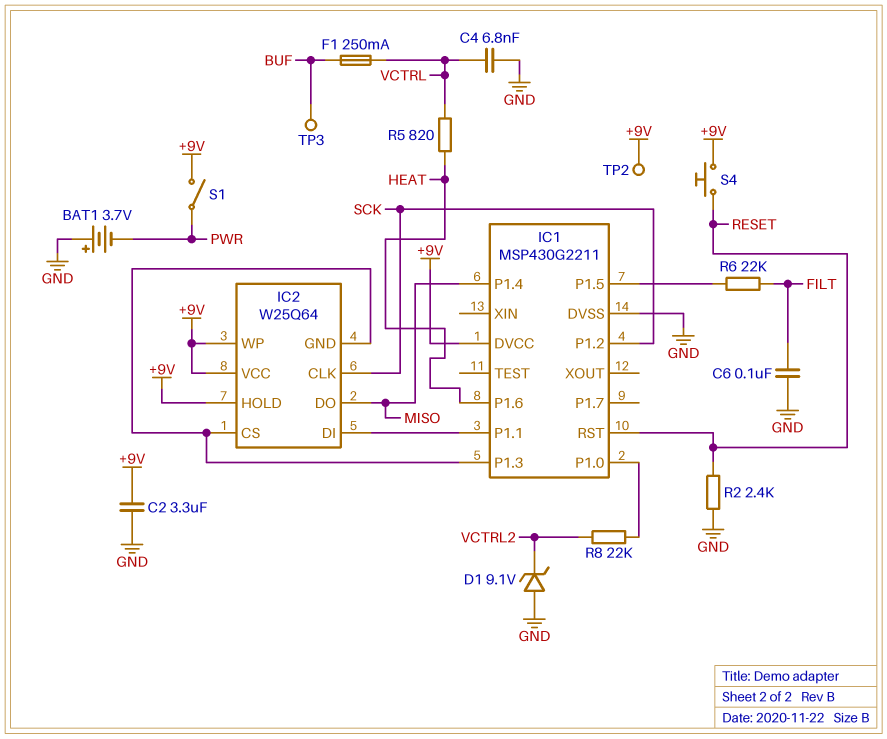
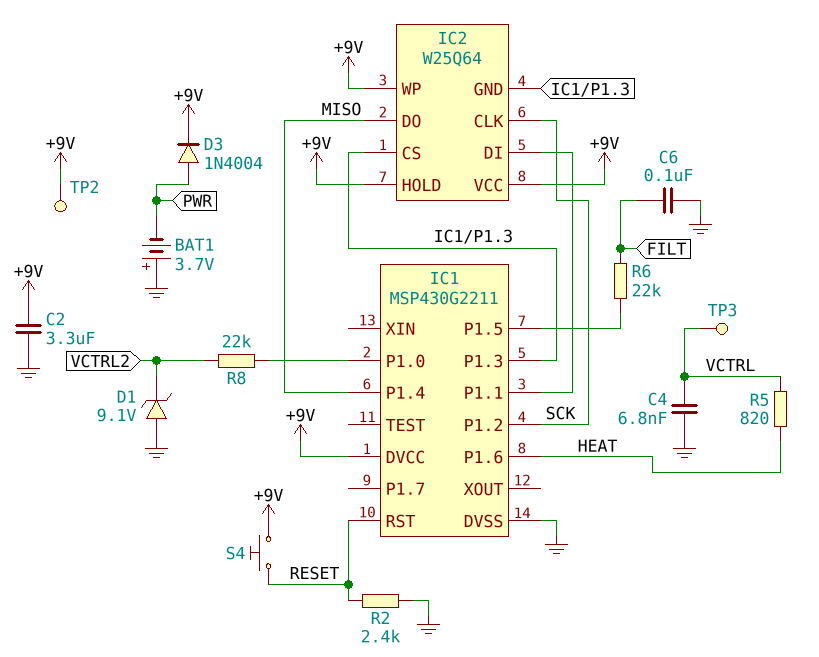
D3: none -> diode 1N4004 (A PWR, K +9V)
F1: 250mA (BUF, VCTRL) -> none
S1: switch (+9V, PWR) -> none
TP3: test point (BUF) -> test point (VCTRL)

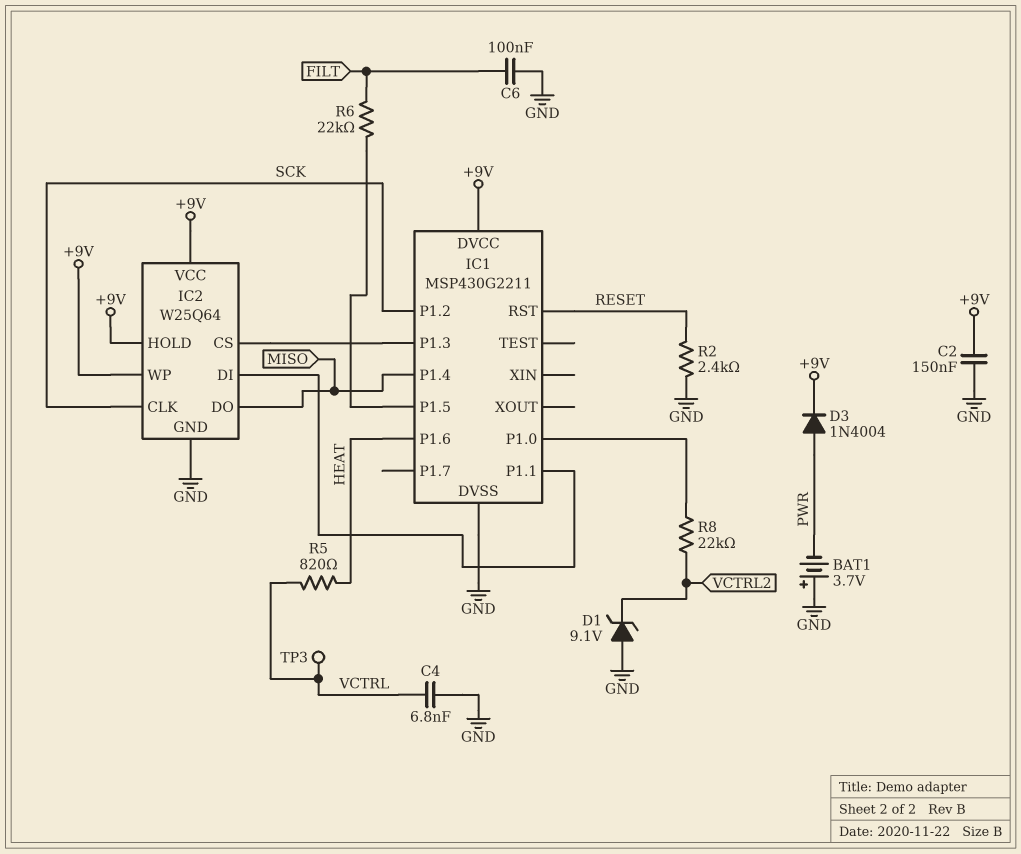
C2: 3.3uF (+9V, GND) -> 150nF (+9V, GND)
IC2 pin GND: IC1/P1.3 -> GND
S4: button (+9V, RESET) -> none
TP2: test point (+9V) -> none

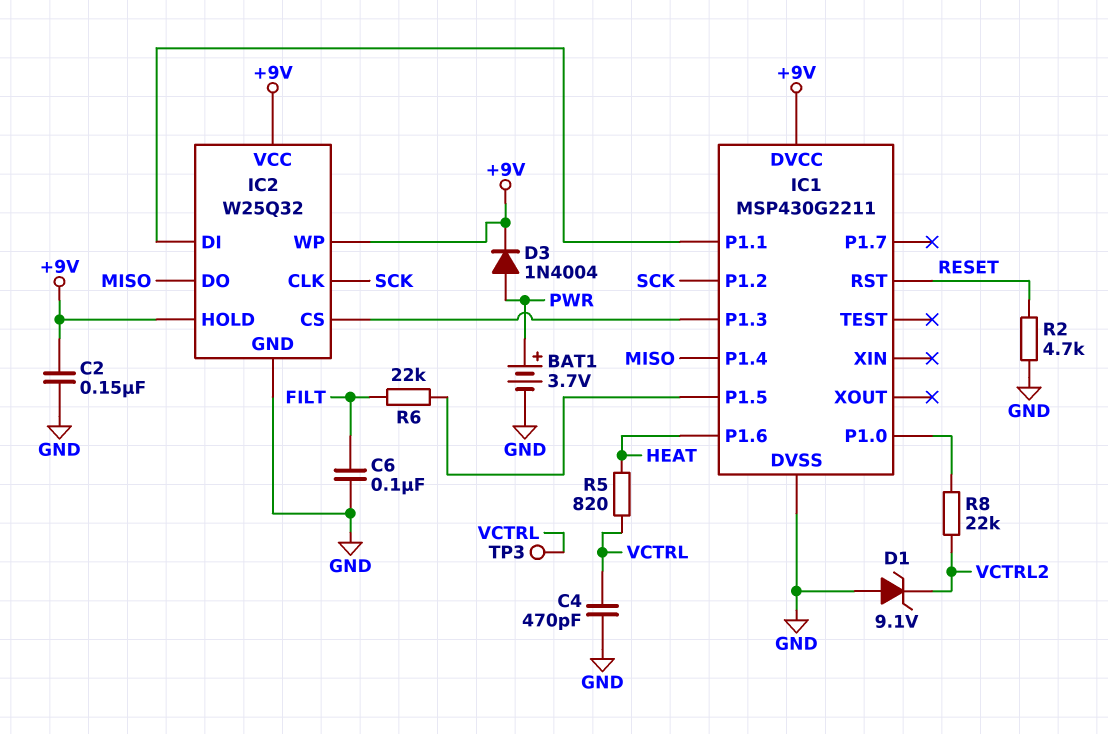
BAT1: 3.7V (plus GND, minus PWR) -> 3.7V (plus PWR, minus GND)
C4: 6.8nF (GND, VCTRL) -> 470pF (GND, VCTRL)
IC2: W25Q64 -> W25Q32
R2: 2.4k (GND, RESET) -> 4.7k (GND, RESET)

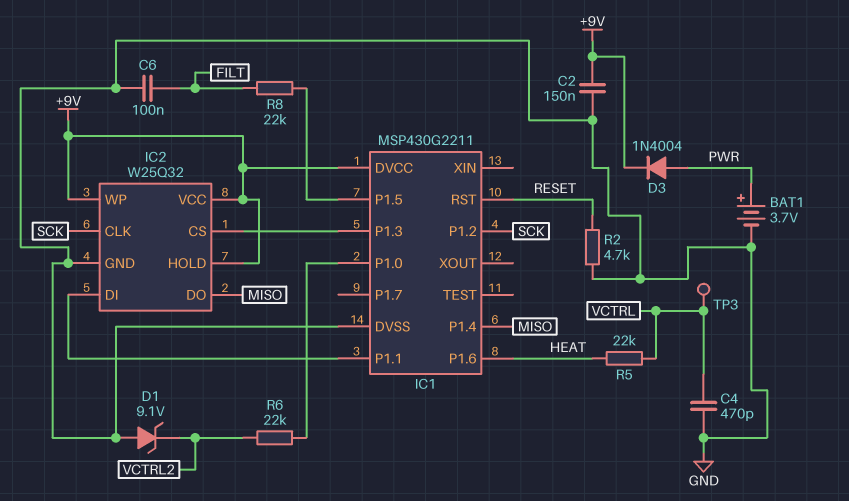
R5: 820 (HEAT, VCTRL) -> 22k (HEAT, VCTRL)
R6: 22k (FILT, IC1/P1.5) -> 22k (IC1/P1.0, VCTRL2)
R8: 22k (IC1/P1.0, VCTRL2) -> 22k (FILT, IC1/P1.5)

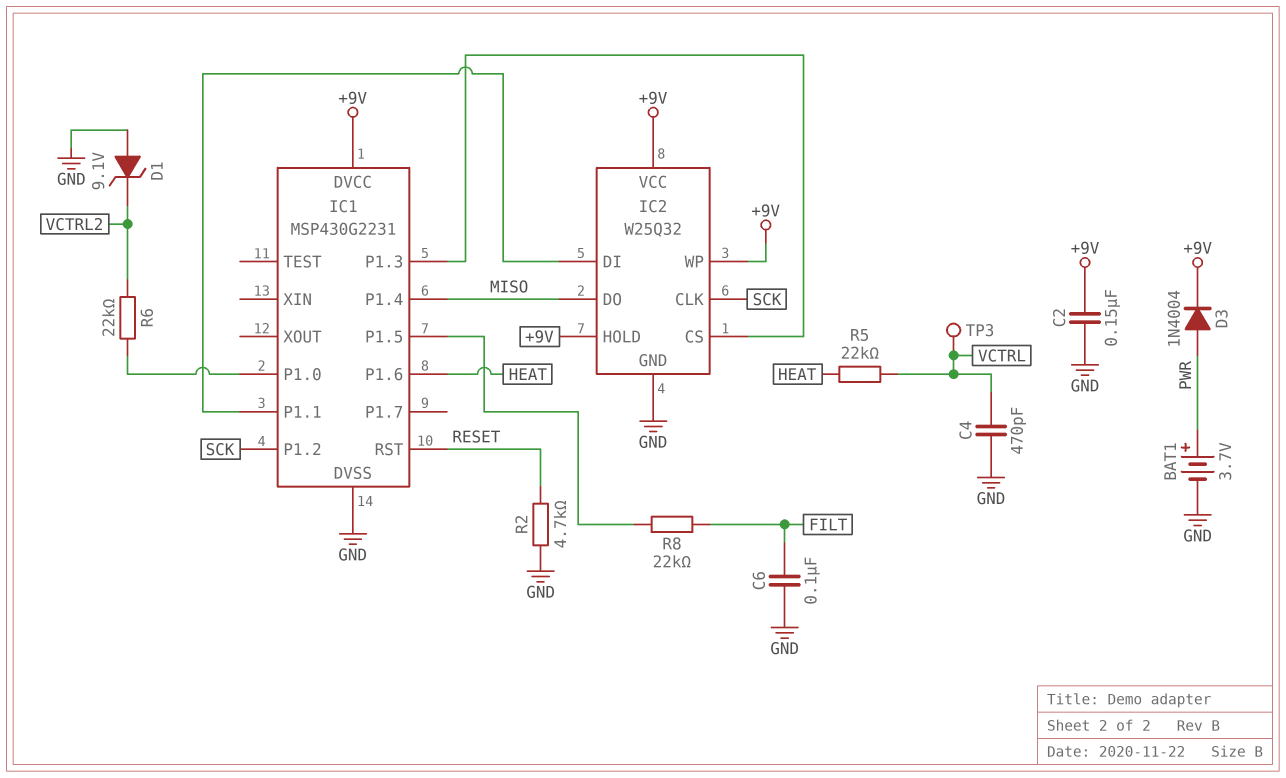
IC1: MSP430G2211 -> MSP430G2231

